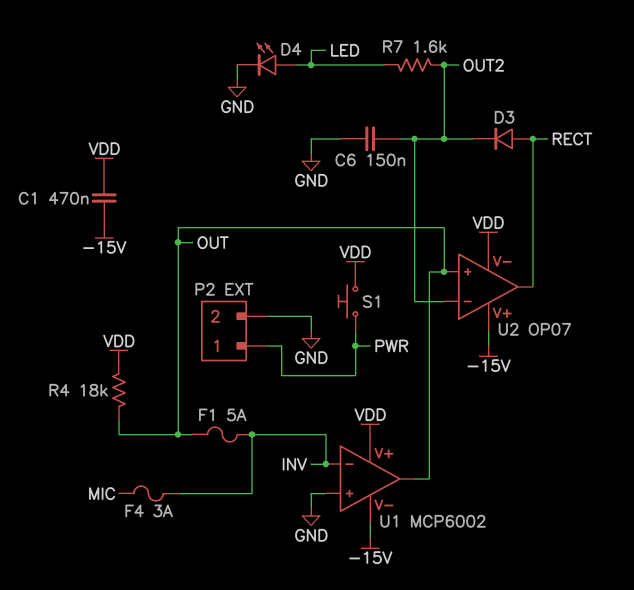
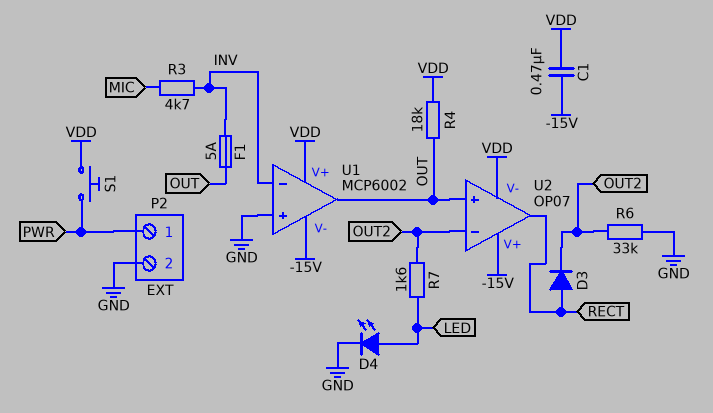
C6: 150nF (GND, OUT2) -> none
F4: 3A (INV, MIC) -> none
R3: none -> 4.7k (INV, MIC)
R6: none -> 33k (GND, OUT2)

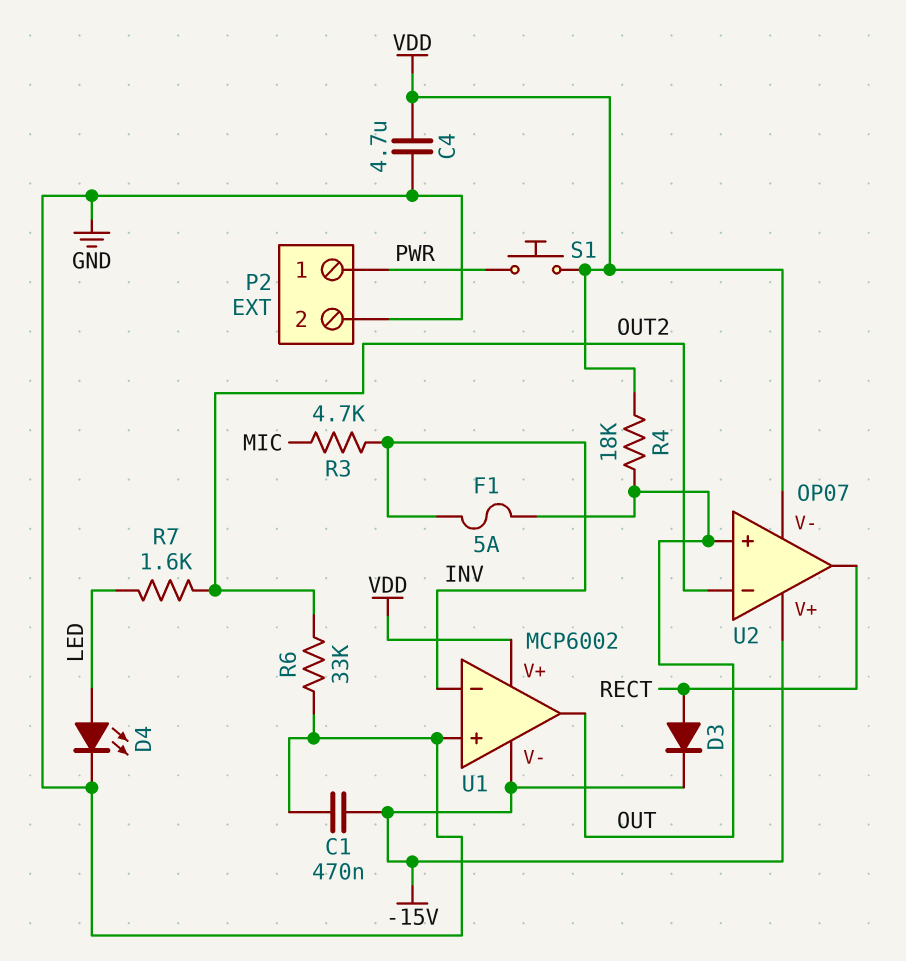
C1: 470nF (-15V, VDD) -> 470nF (-15V, GND)
C4: none -> 4.7uF (GND, VDD)
D3: diode (A RECT, K OUT2) -> diode (A RECT, K -15V)

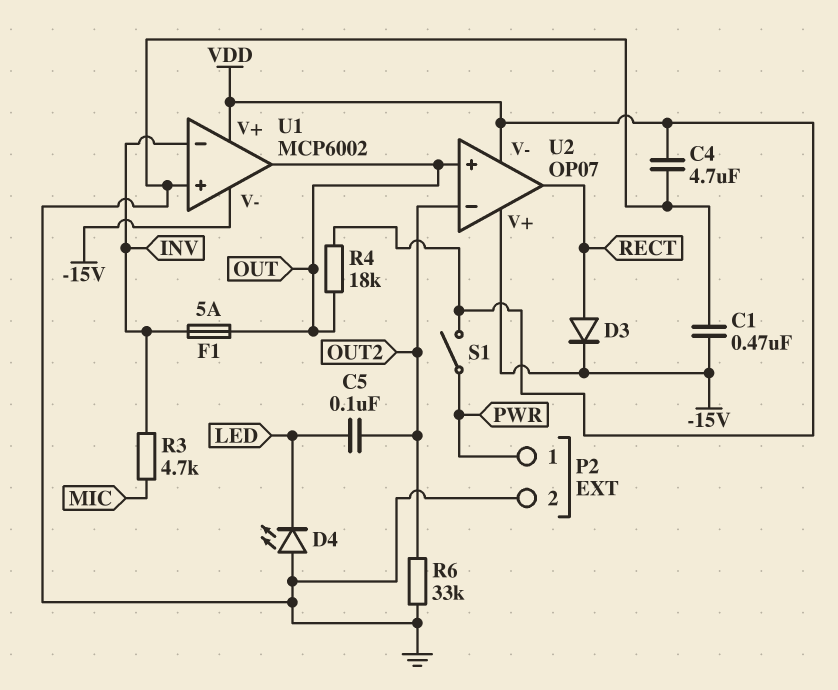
C5: none -> 100nF (LED, OUT2)
D4: LED (A LED, K GND) -> LED (A GND, K LED)
R7: 1.6k (LED, OUT2) -> none
S1: button (PWR, VDD) -> switch (PWR, VDD)

